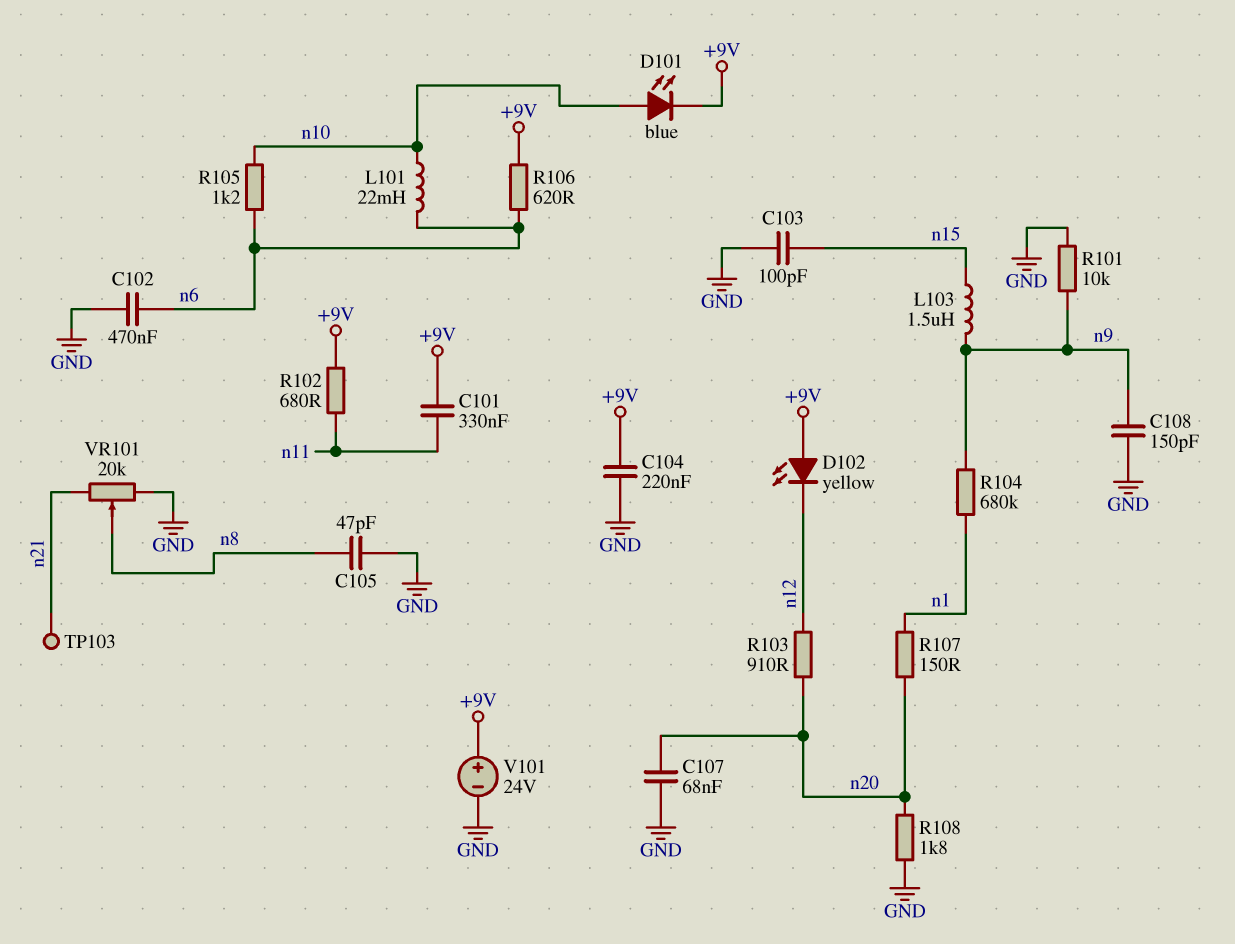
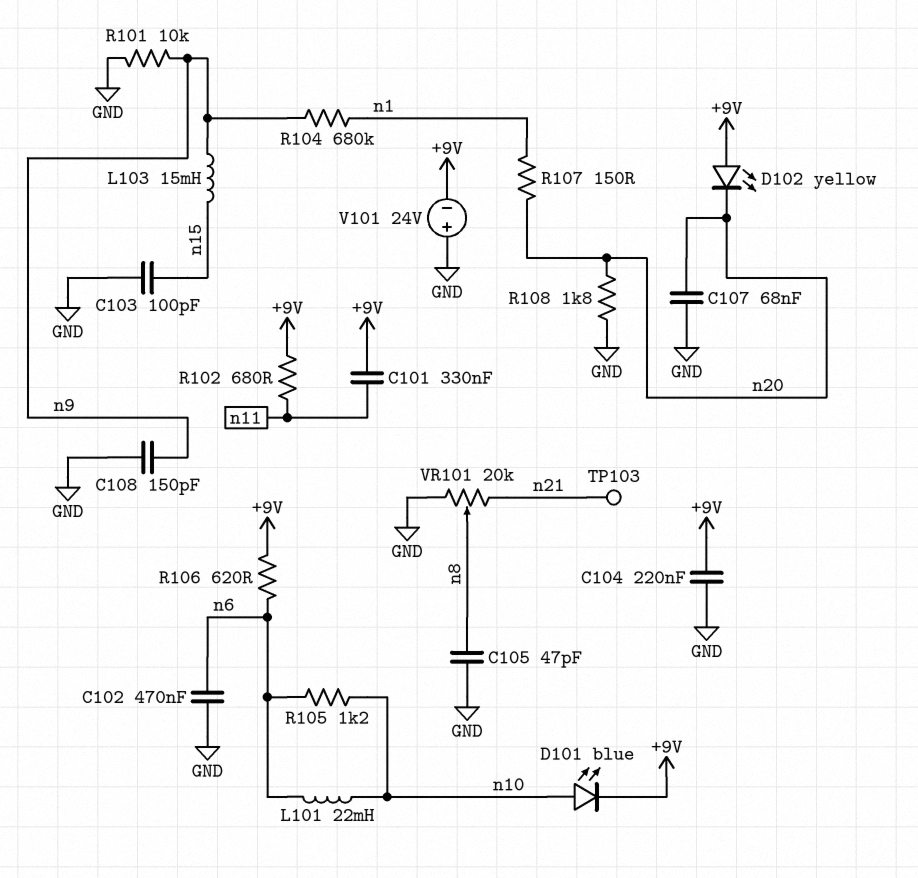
D102: LED yellow (A +9V, K n12) -> LED yellow (A +9V, K n20)
L103: 1.5uH (n9, n15) -> 15mH (n9, n15)
R103: 910 (n12, n20) -> none
V101: 24V (plus +9V, minus GND) -> 24V (plus GND, minus +9V)

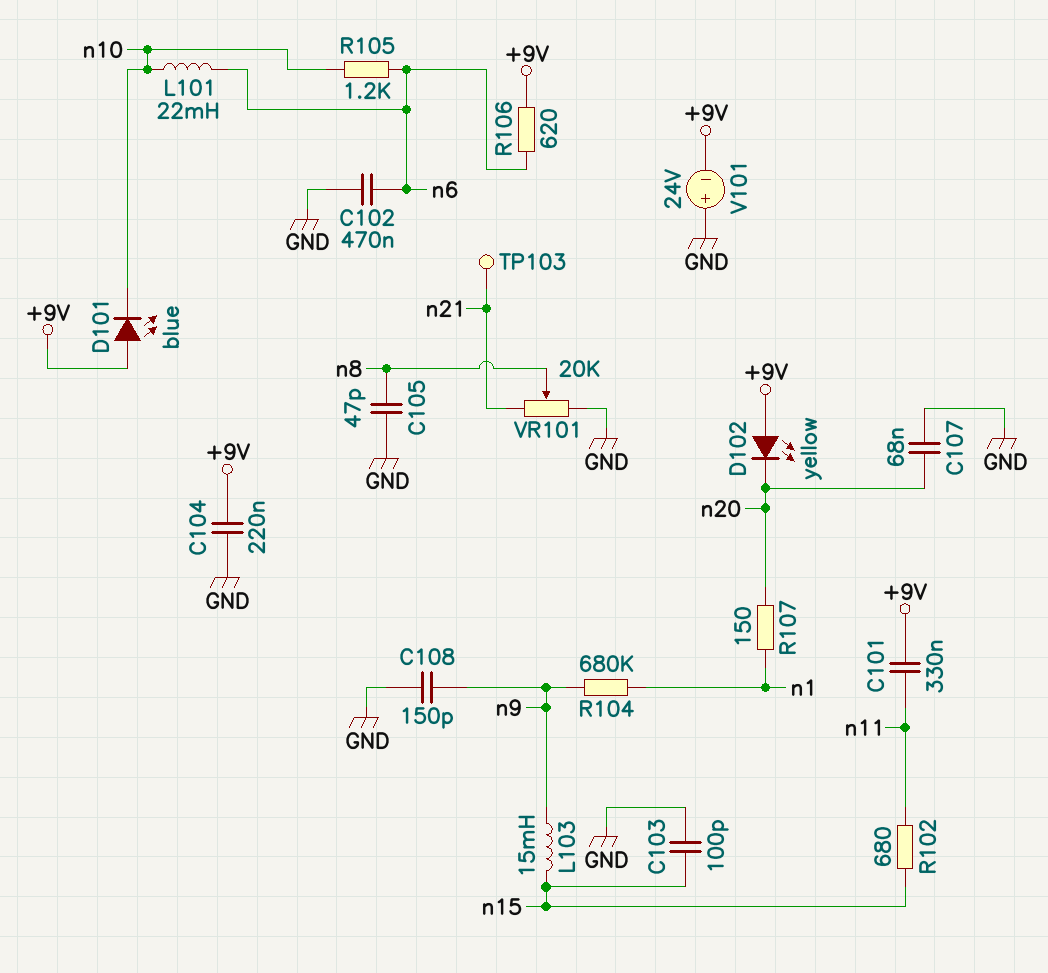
D101: LED blue (A n10, K +9V) -> LED blue (A +9V, K n10)
R101: 10k (GND, n9) -> none
R102: 680 (+9V, n11) -> 680 (n11, n15)
R108: 1.8k (GND, n20) -> none

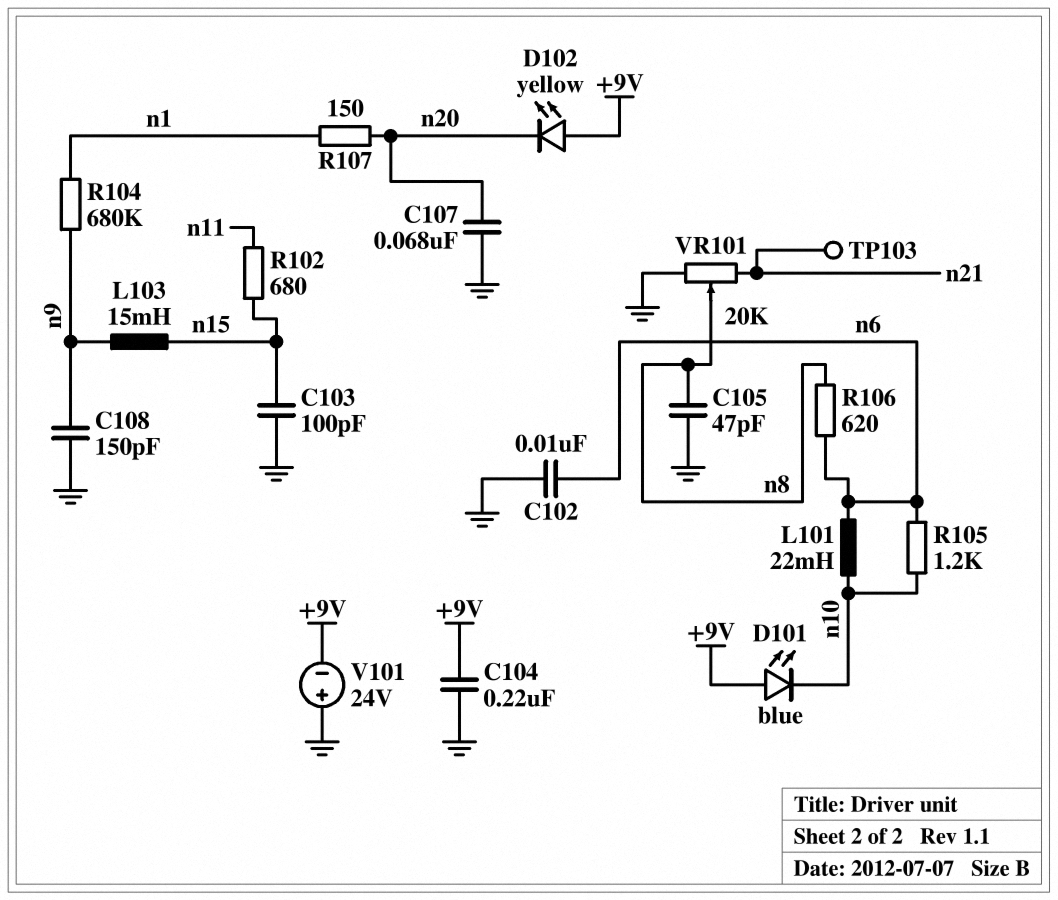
C101: 330nF (+9V, n11) -> none
C102: 470nF (GND, n6) -> 10nF (GND, n6)
R106: 620 (+9V, n6) -> 620 (n6, n8)

